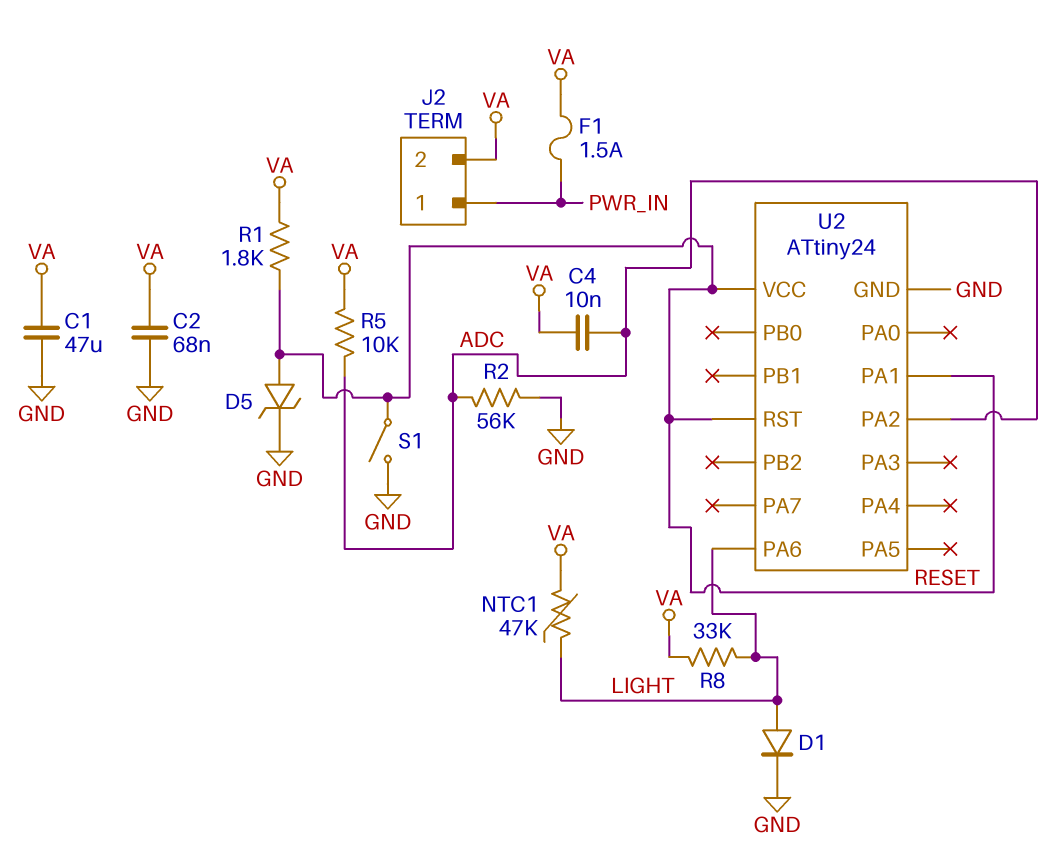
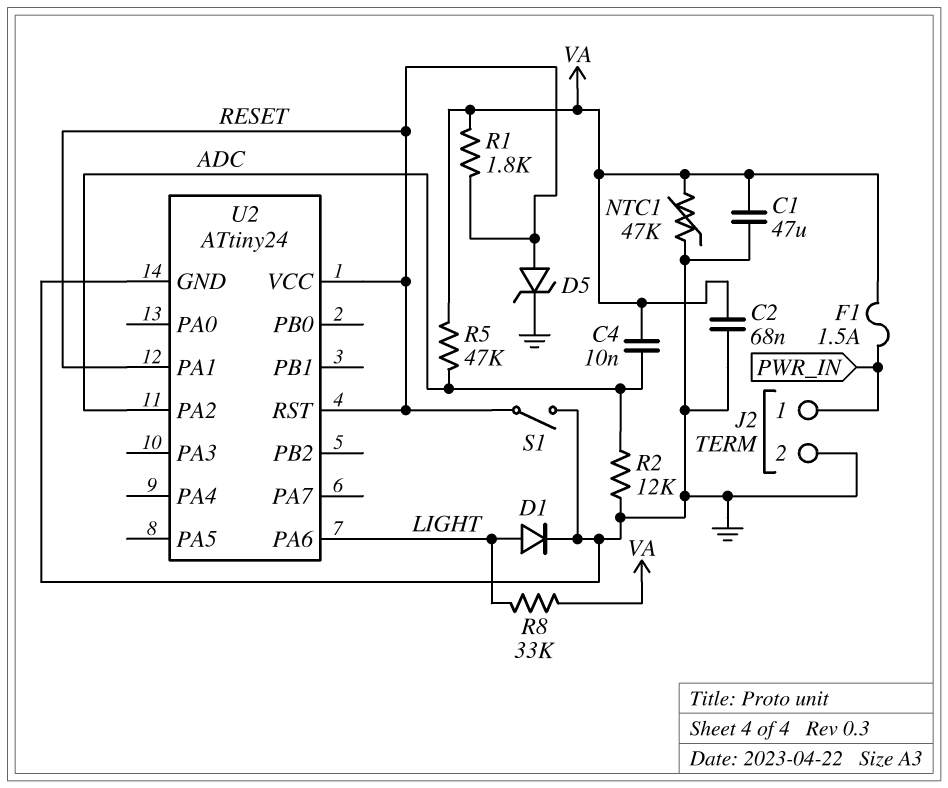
J2 pin 2: VA -> GND
NTC1: 47k (LIGHT, VA) -> 47k (GND, VA)
R2: 56k (ADC, GND) -> 12k (ADC, GND)
R5: 10k (ADC, VA) -> 47k (ADC, VA)

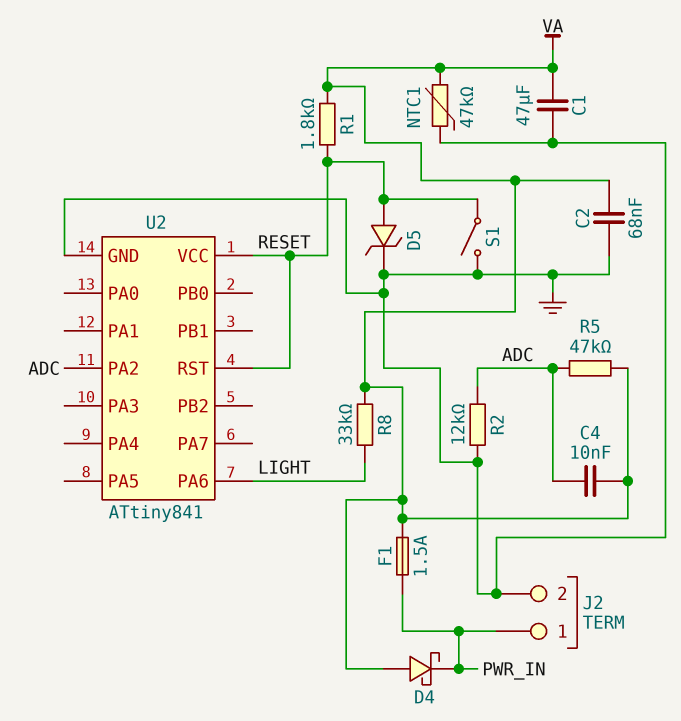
D1: diode (A LIGHT, K GND) -> none
D4: none -> schottky (A VA, K PWR_IN)
U2: ATtiny24 -> ATtiny841
U2 pin PA1: RESET -> none

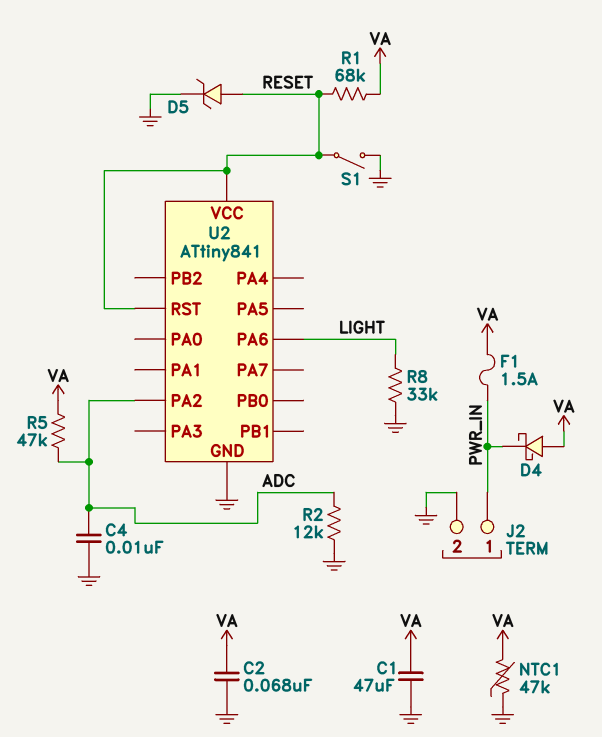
C4: 10nF (ADC, VA) -> 10nF (ADC, GND)
R1: 1.8k (RESET, VA) -> 68k (RESET, VA)
R8: 33k (LIGHT, VA) -> 33k (GND, LIGHT)

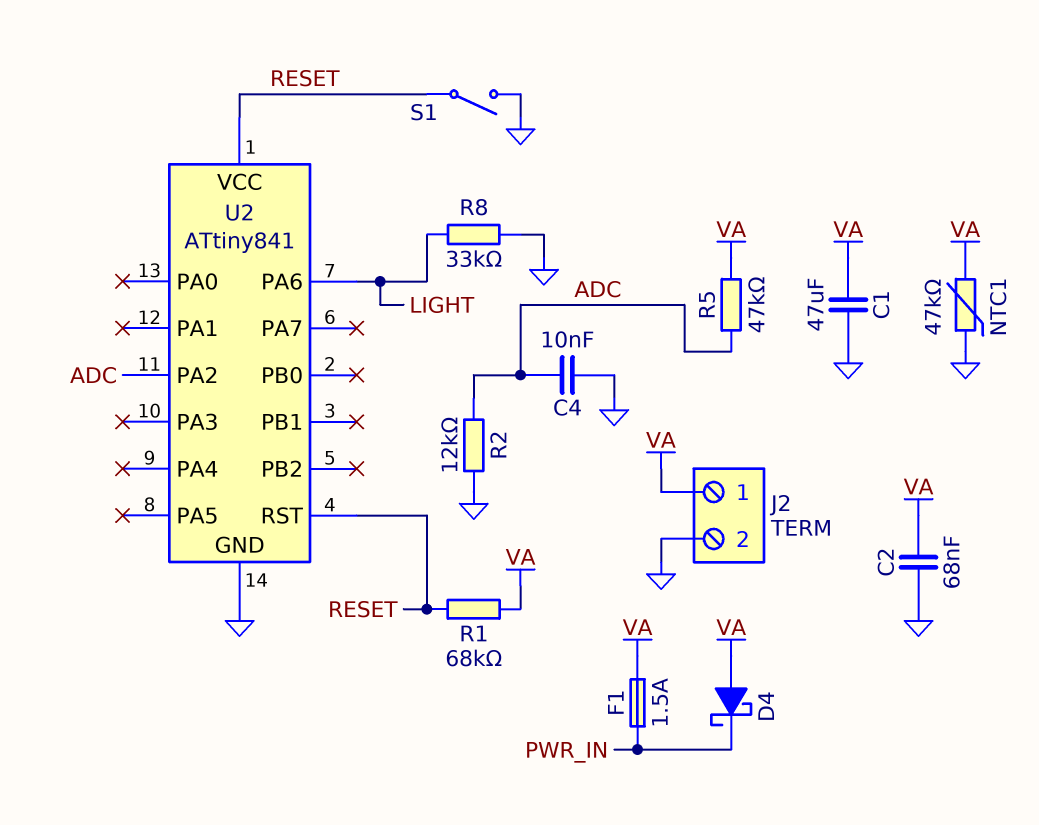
D5: zener (A RESET, K GND) -> none
J2 pin 1: PWR_IN -> VA

